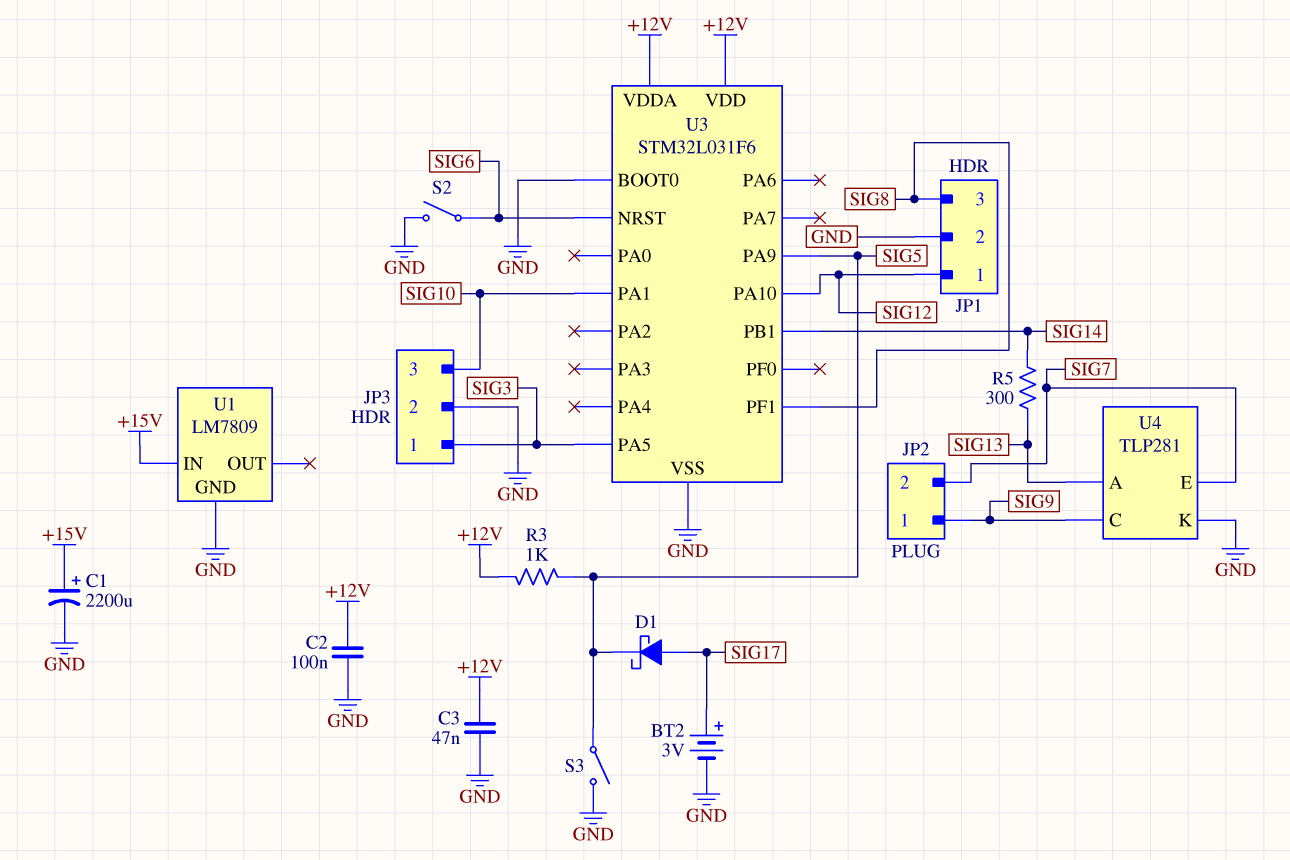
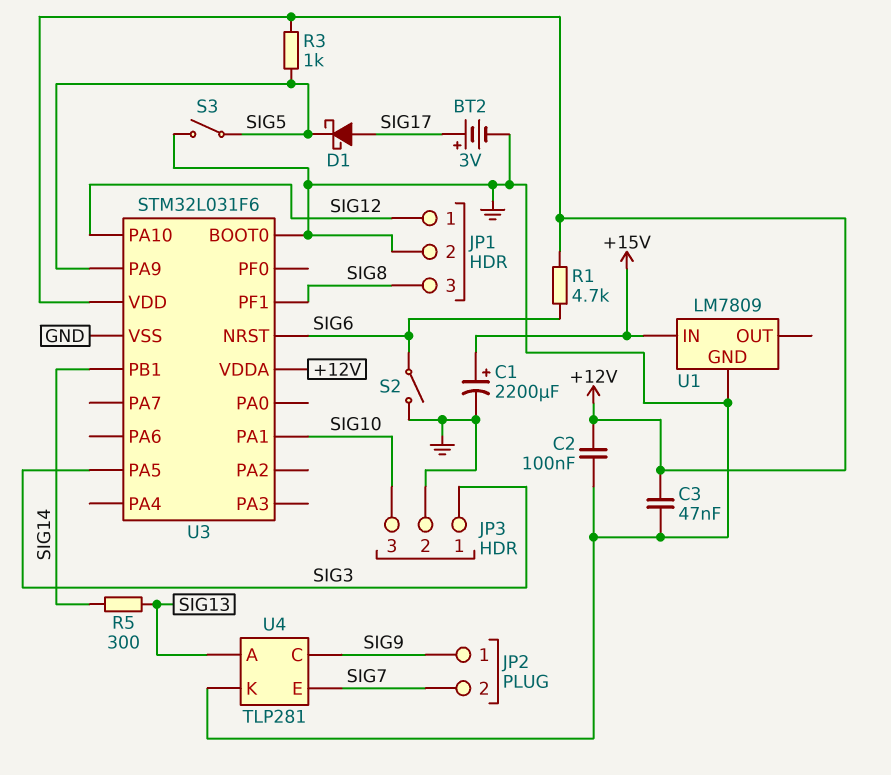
R1: none -> 4.7k (+12V, SIG6)

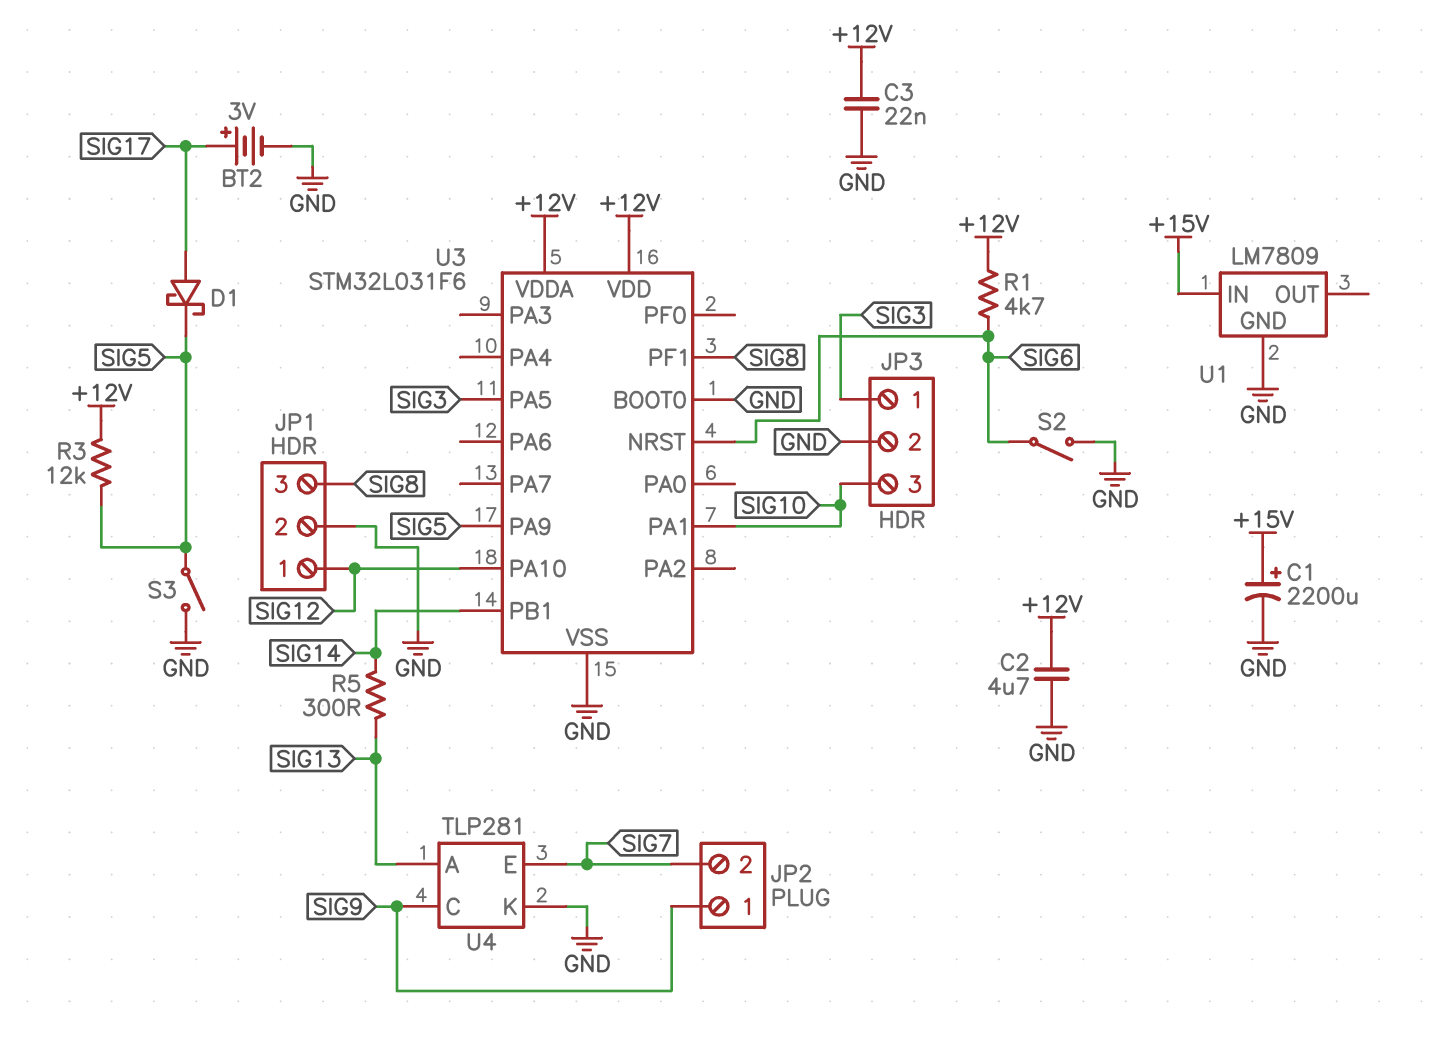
C2: 100nF (+12V, GND) -> 4.7uF (+12V, GND)
C3: 47nF (+12V, GND) -> 22nF (+12V, GND)
R3: 1k (+12V, SIG5) -> 12k (+12V, SIG5)

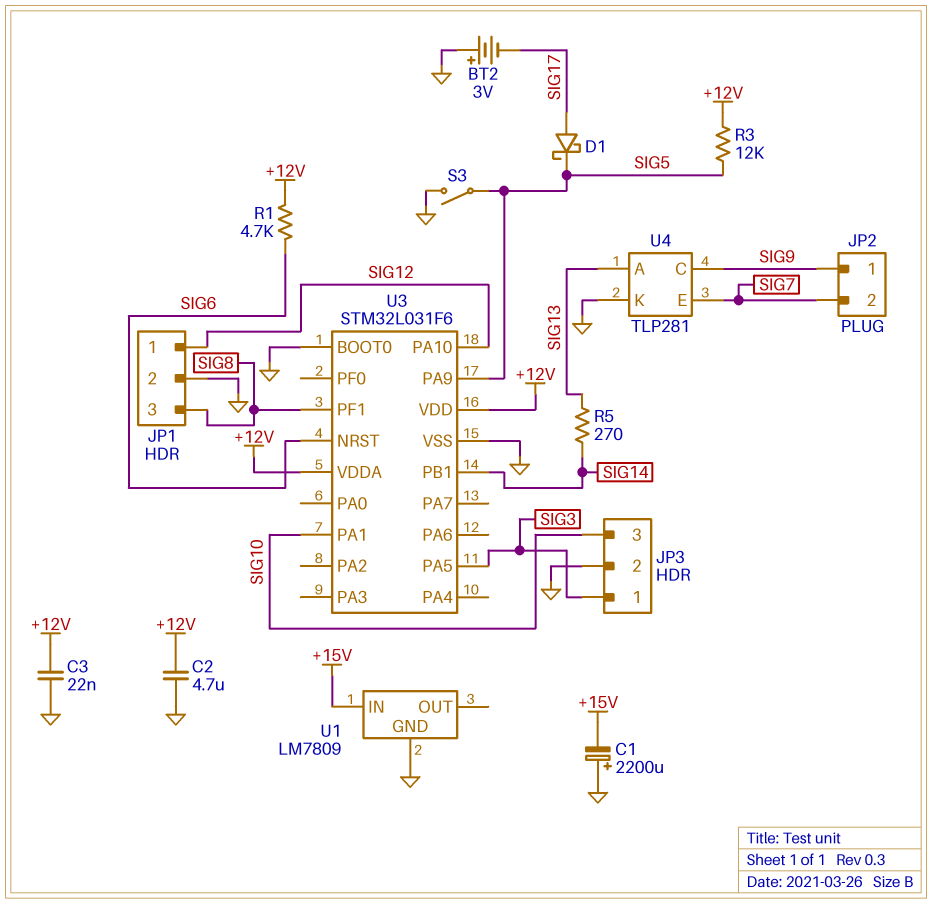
BT2: 3V (plus SIG17, minus GND) -> 3V (plus GND, minus SIG17)
C1: 2200uF (plus +15V, minus GND) -> 2200uF (plus GND, minus +15V)
R5: 300 (SIG13, SIG14) -> 270 (SIG13, SIG14)
S2: switch (GND, SIG6) -> none

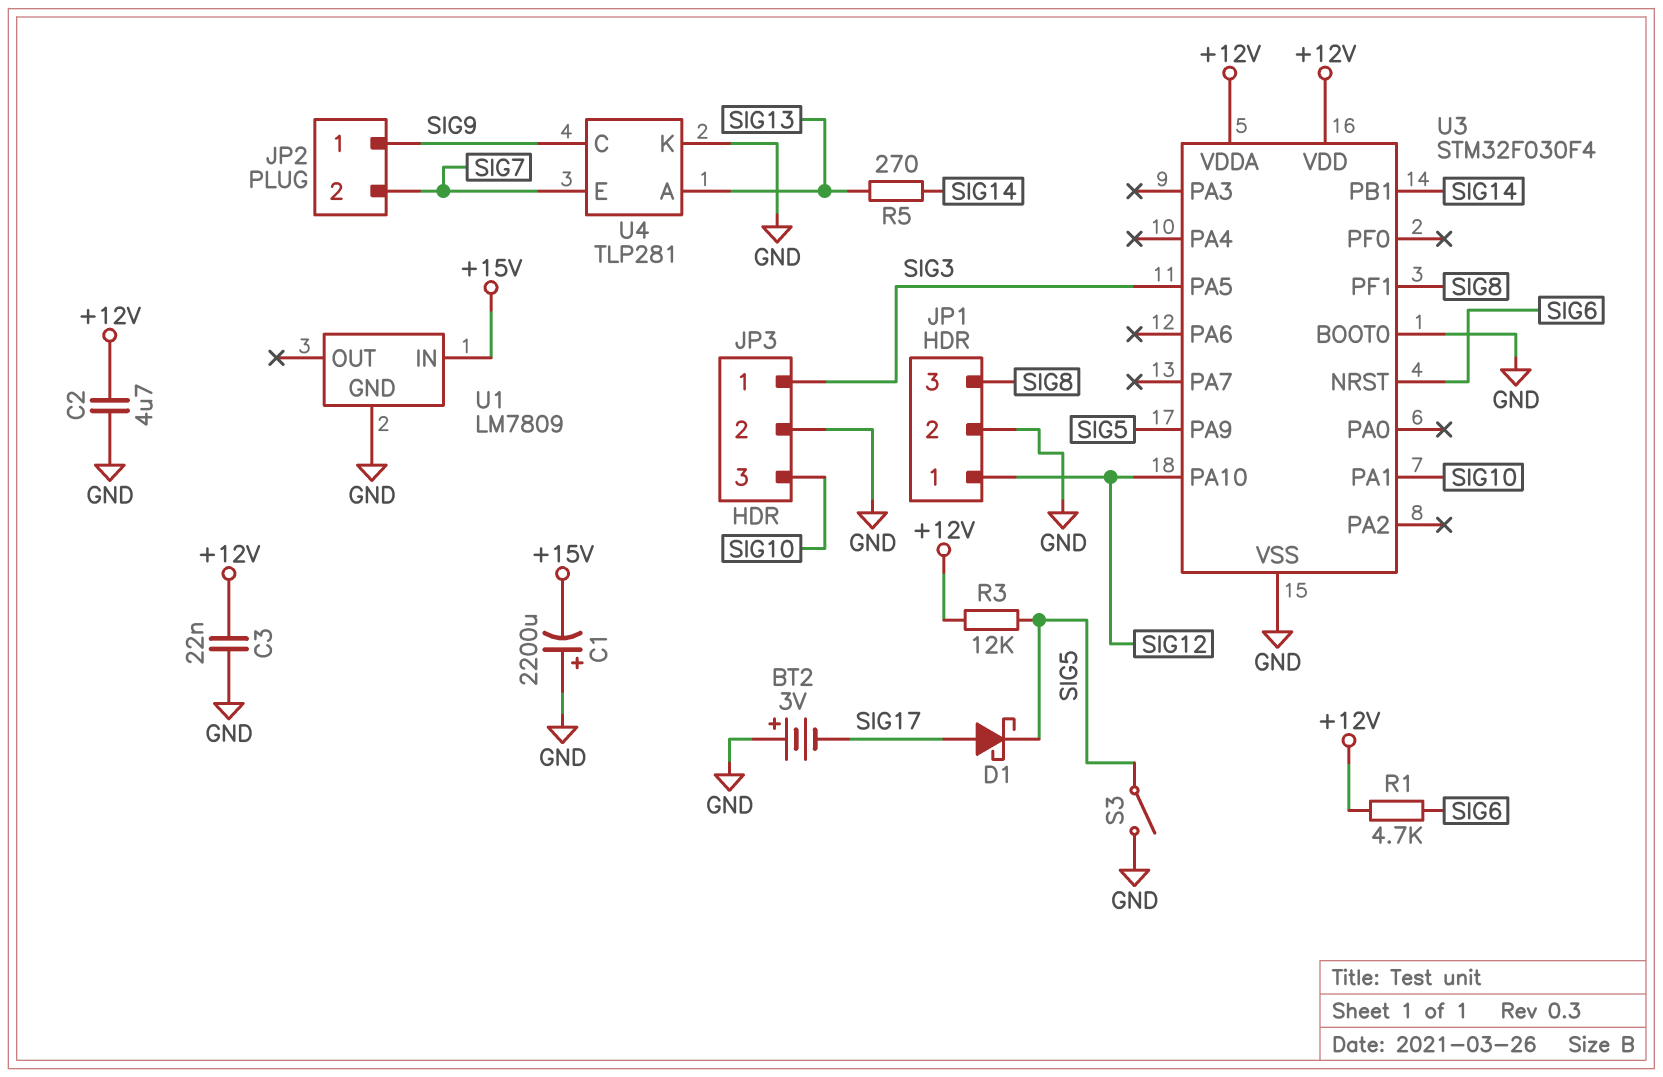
U3: STM32L031F6 -> STM32F030F4

